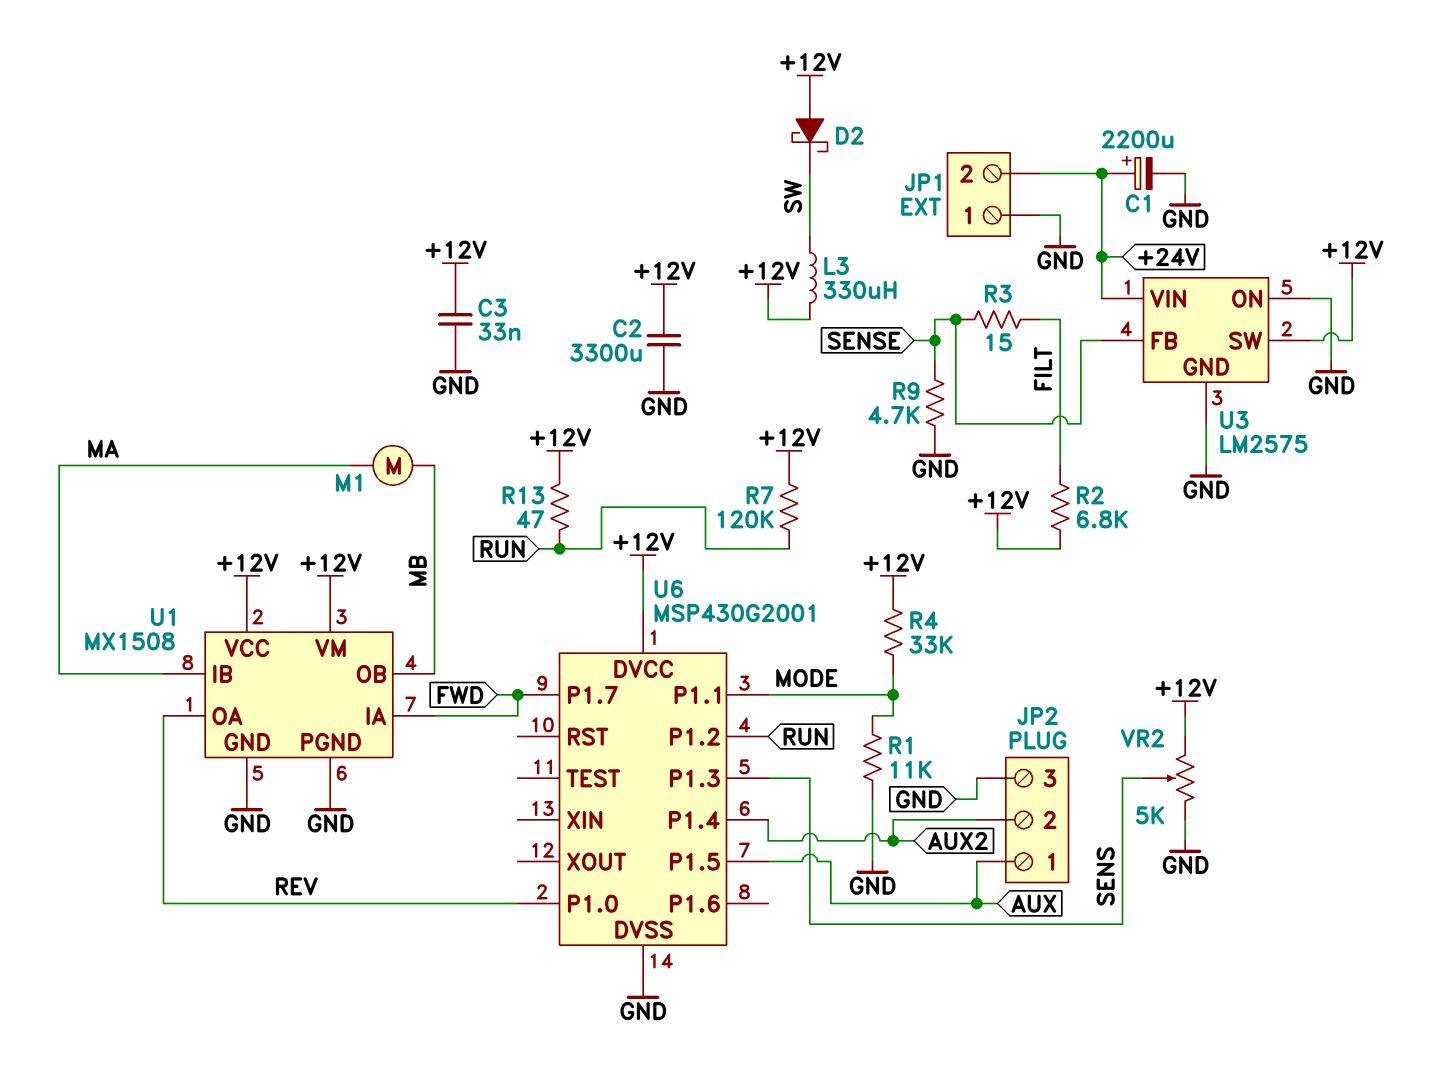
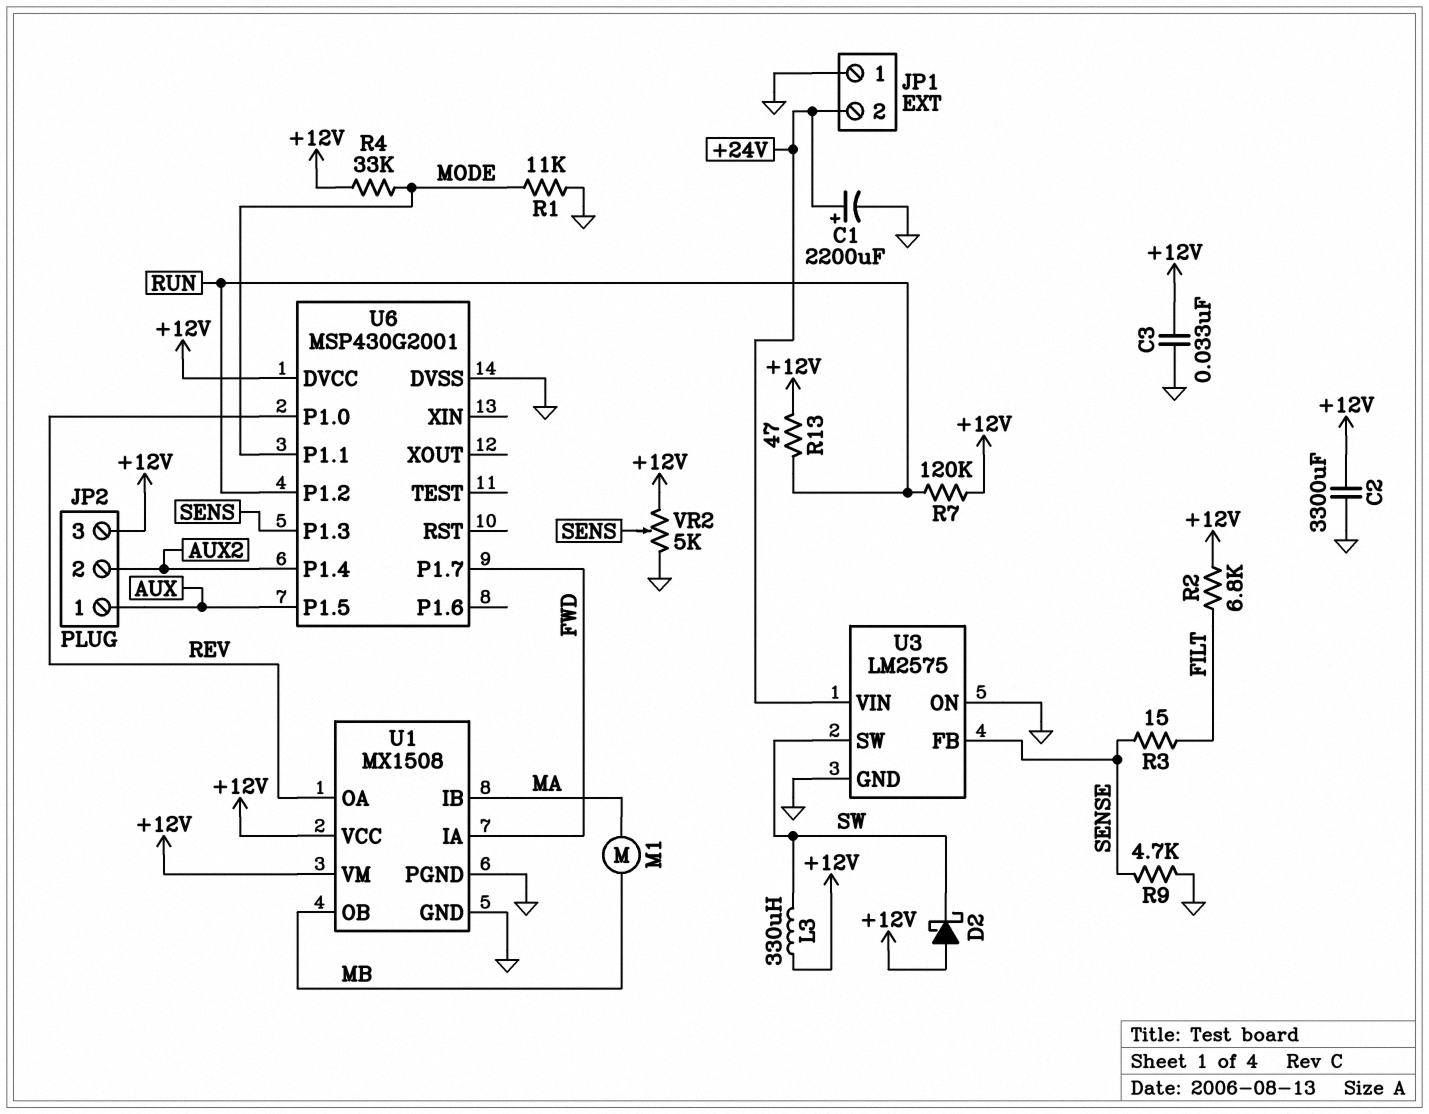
JP2 pin 3: GND -> +12V
U3 pin SW: +12V -> SW

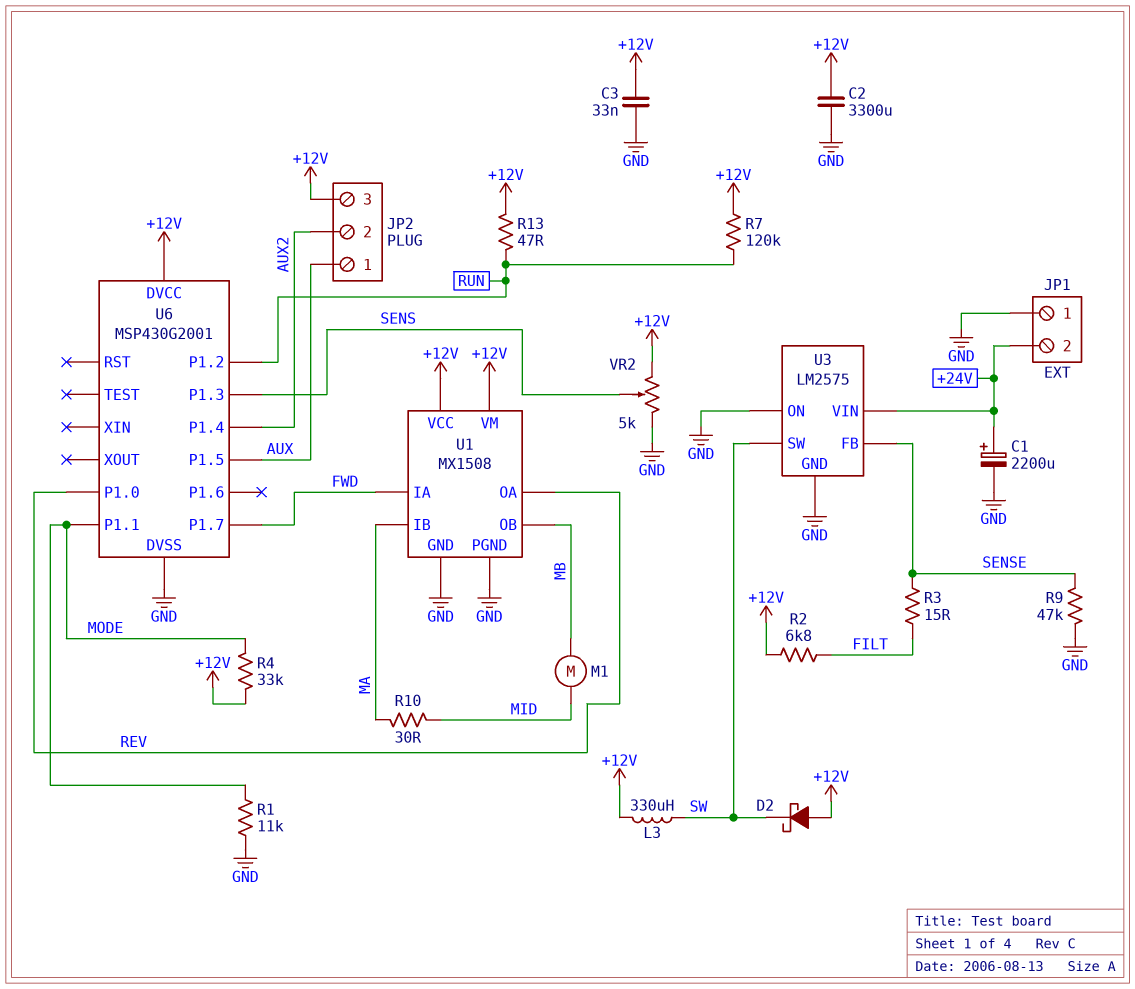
M1: motor (MA, MB) -> motor (MB, MID)
R9: 4.7k (GND, SENSE) -> 47k (GND, SENSE)
R10: none -> 30 (MA, MID)

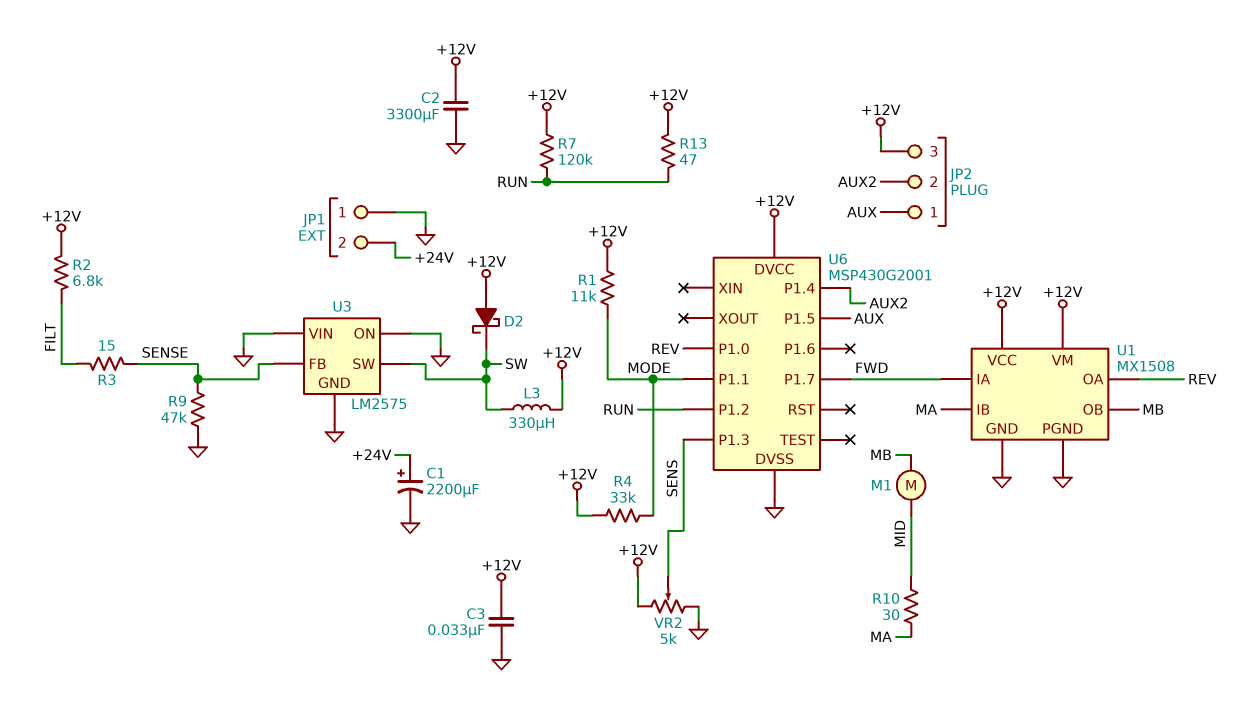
R1: 11k (GND, MODE) -> 11k (+12V, MODE)
U3 pin VIN: +24V -> GND

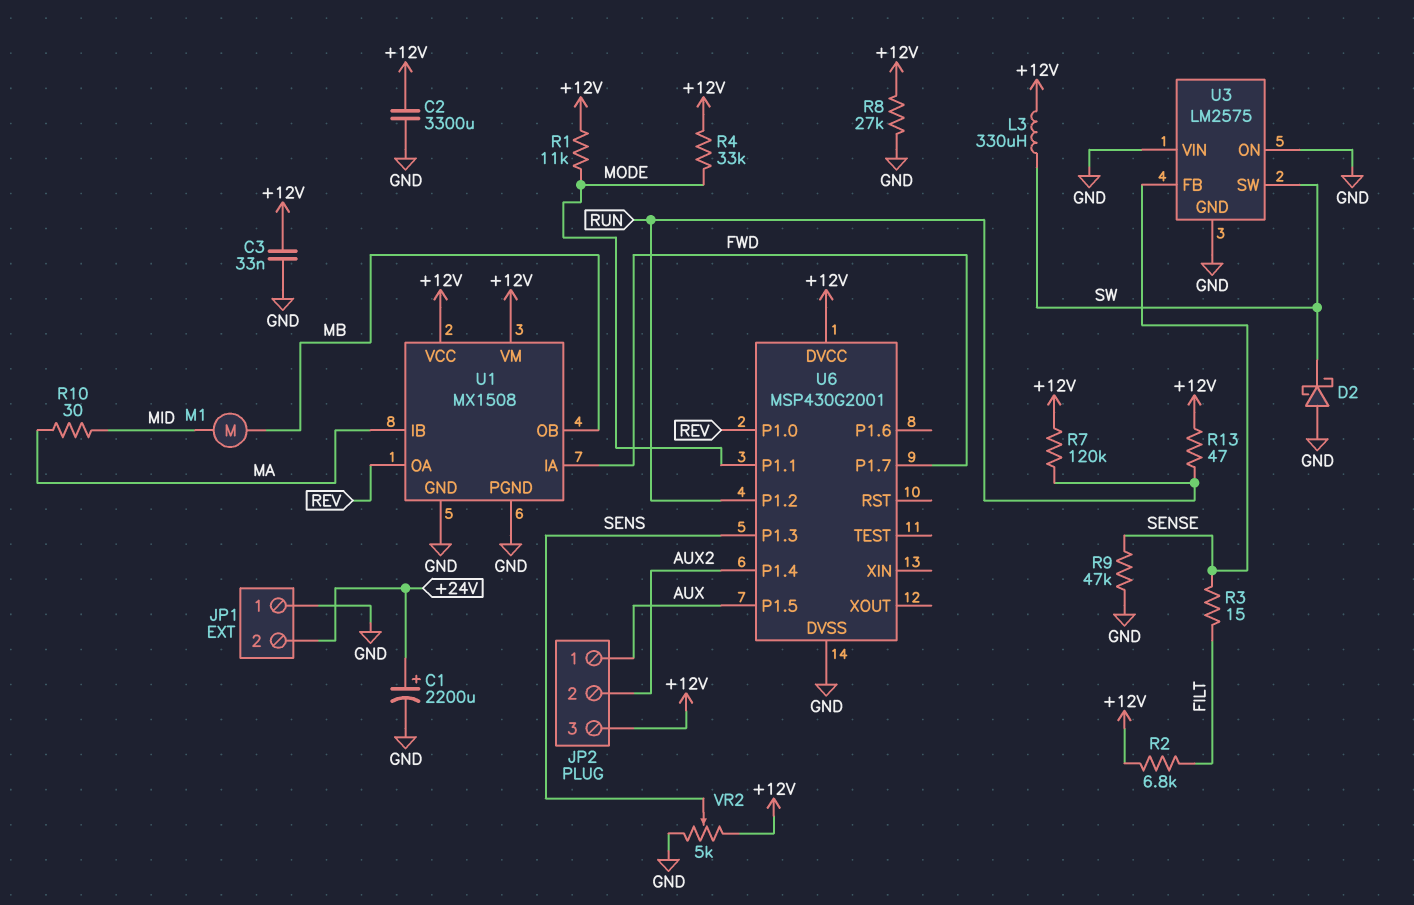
D2: schottky (A +12V, K SW) -> schottky (A GND, K SW)
R8: none -> 27k (+12V, GND)

